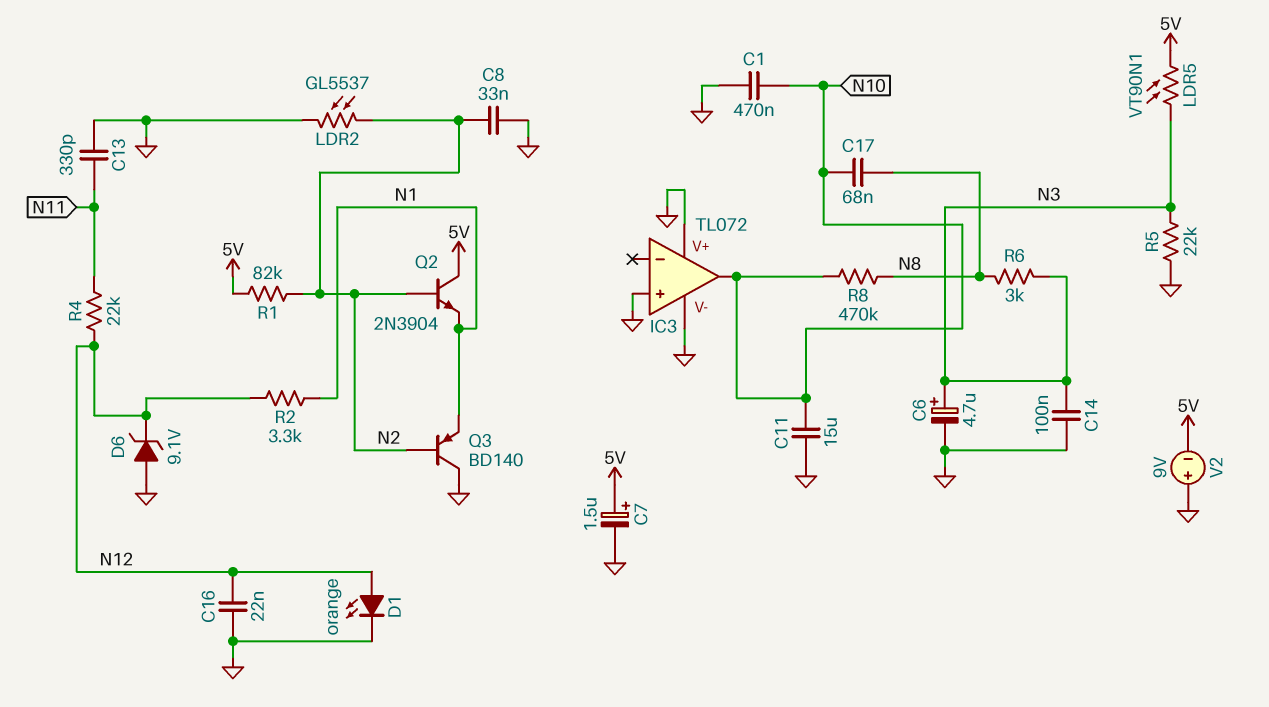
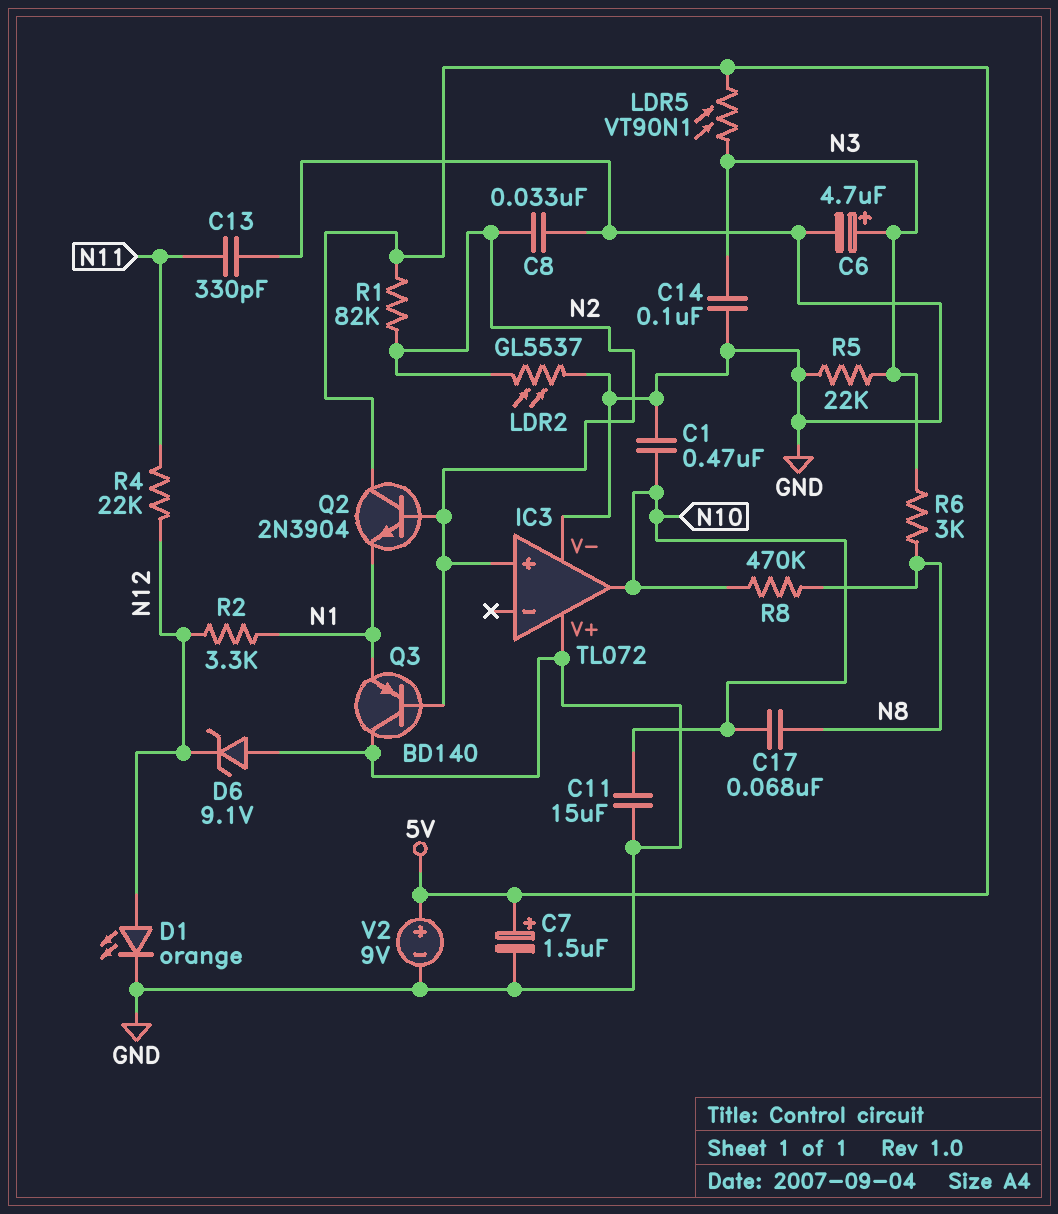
C16: 22nF (GND, N12) -> none
IC3 pin in+: GND -> N2
V2: 9V (plus GND, minus 5V) -> 9V (plus 5V, minus GND)

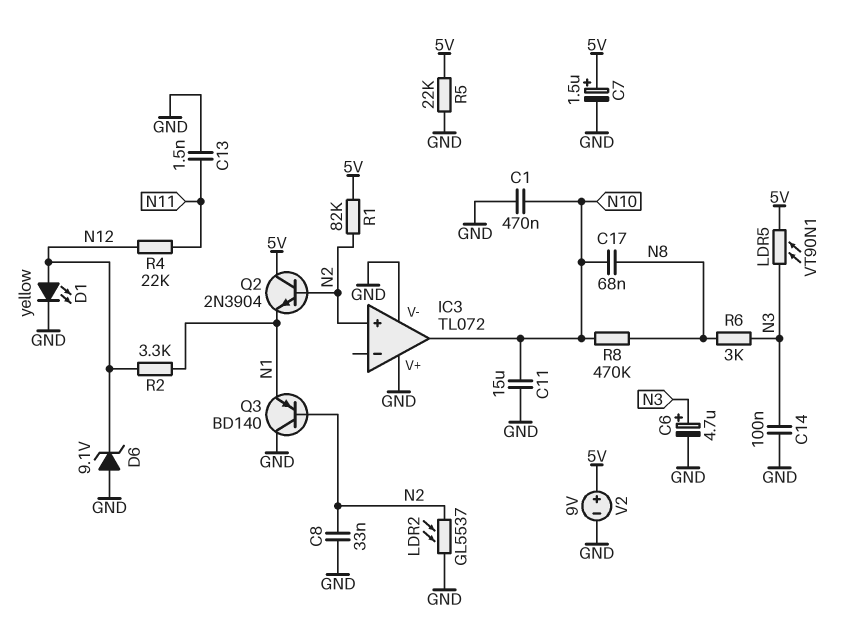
C13: 330pF (GND, N11) -> 1.5nF (GND, N11)
D1: LED orange (A N12, K GND) -> LED yellow (A N12, K GND)
R5: 22k (GND, N3) -> 22k (5V, GND)

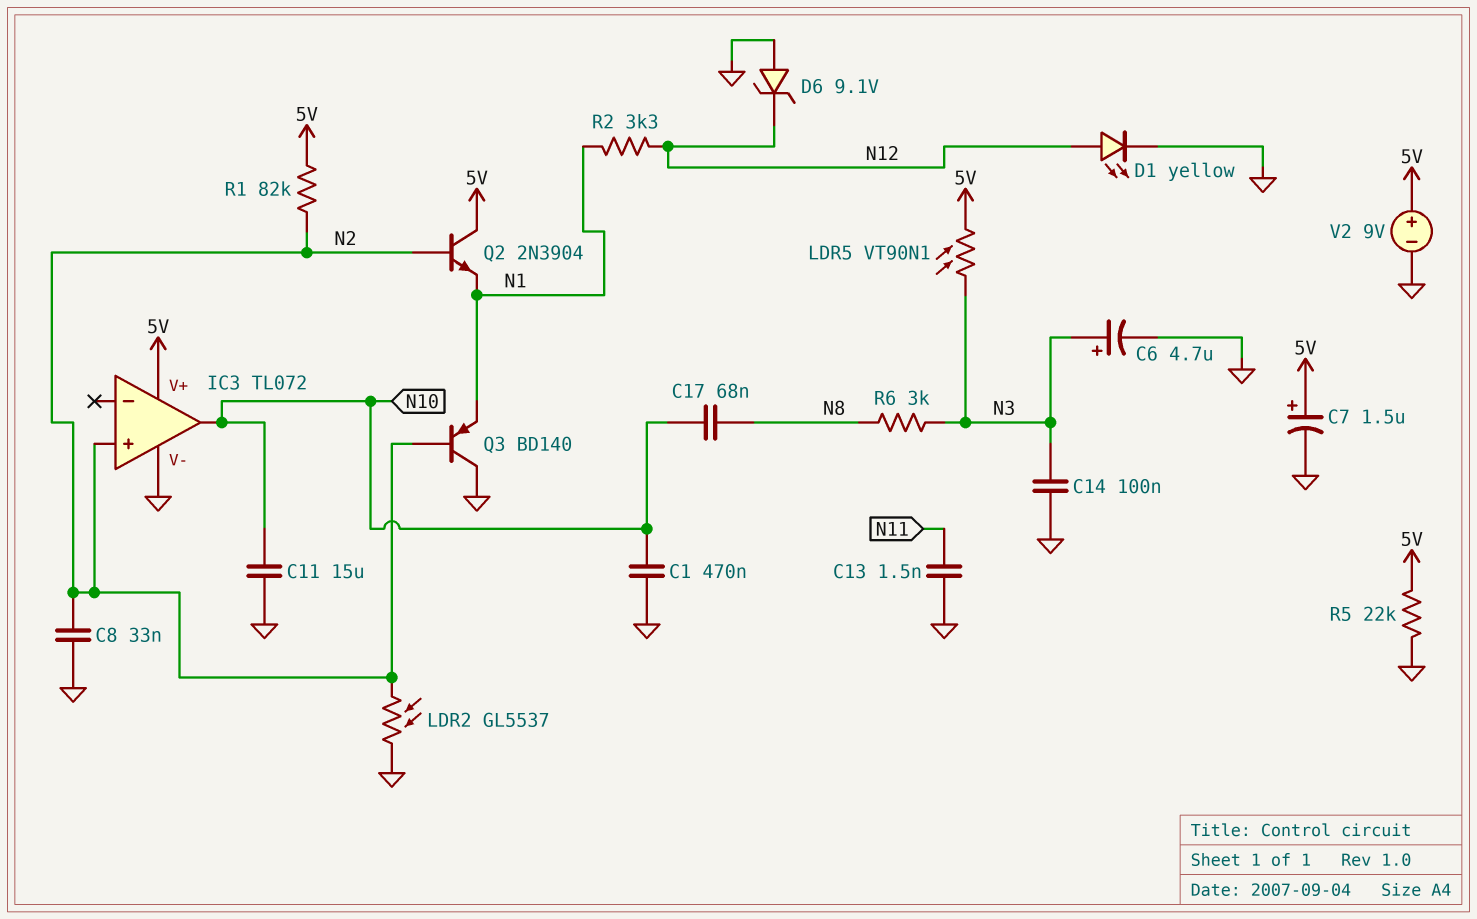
IC3 pin V+: GND -> 5V
R4: 22k (N11, N12) -> none
R8: 470k (N8, N10) -> none

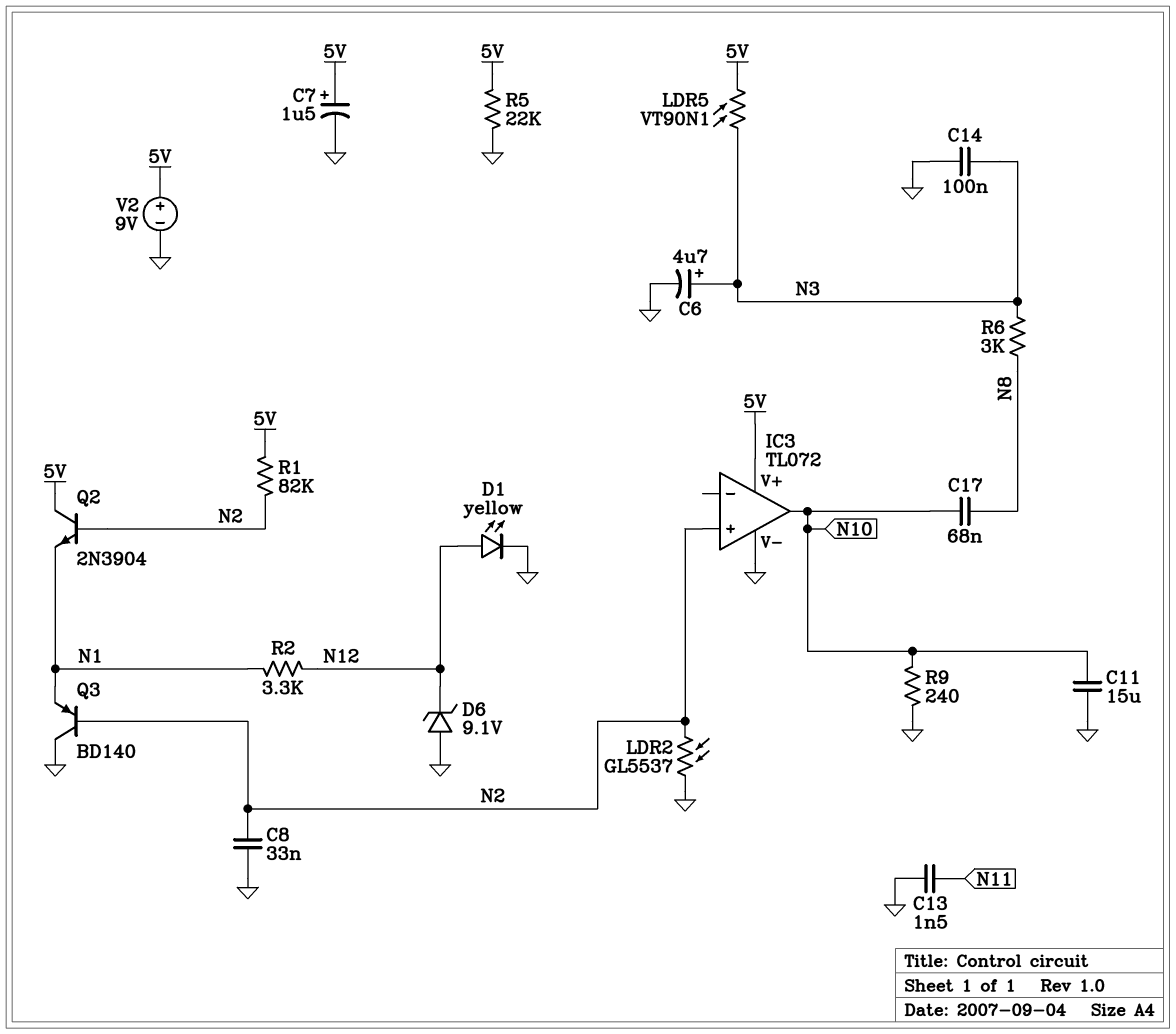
C1: 470nF (GND, N10) -> none
R9: none -> 240 (GND, N10)

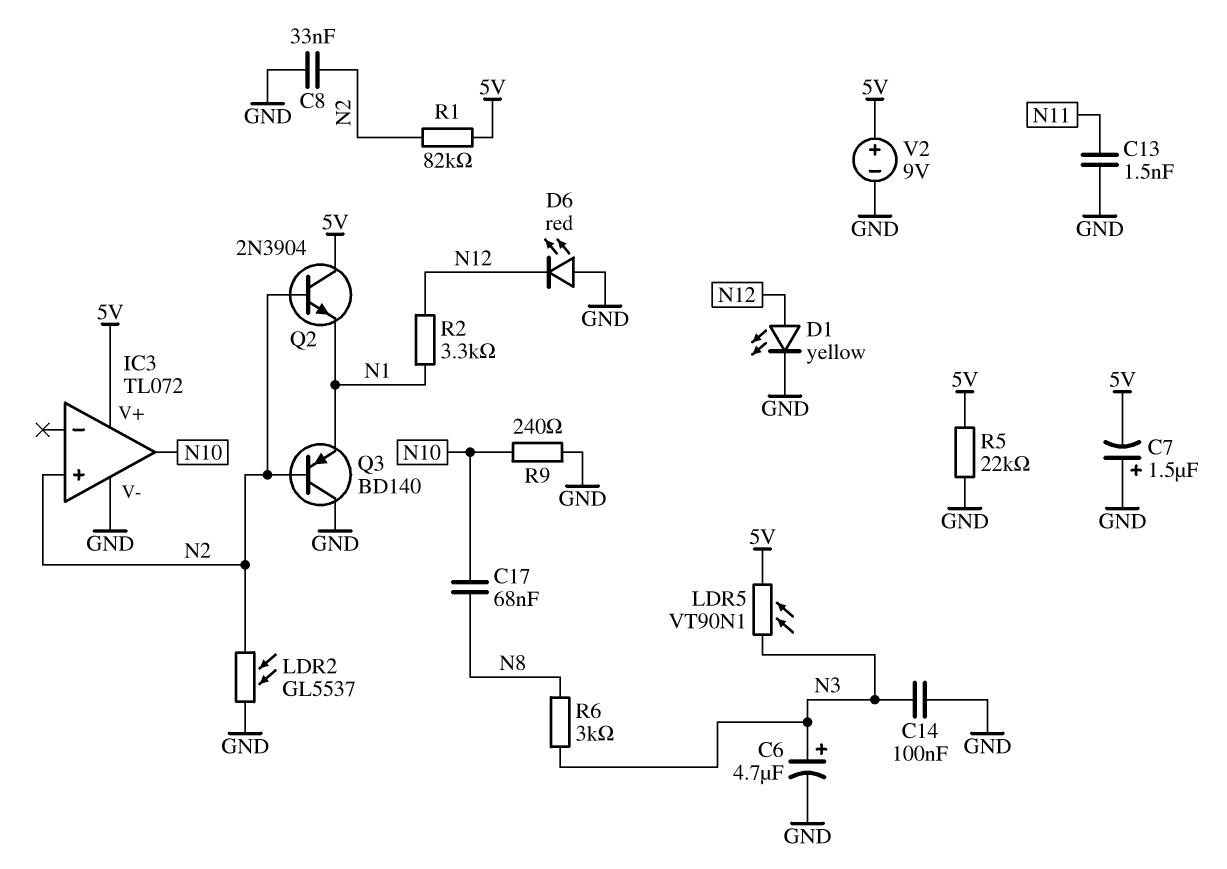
C7: 1.5uF (plus 5V, minus GND) -> 1.5uF (plus GND, minus 5V)
C11: 15uF (GND, N10) -> none
D6: zener 9.1V (A GND, K N12) -> LED red (A GND, K N12)

